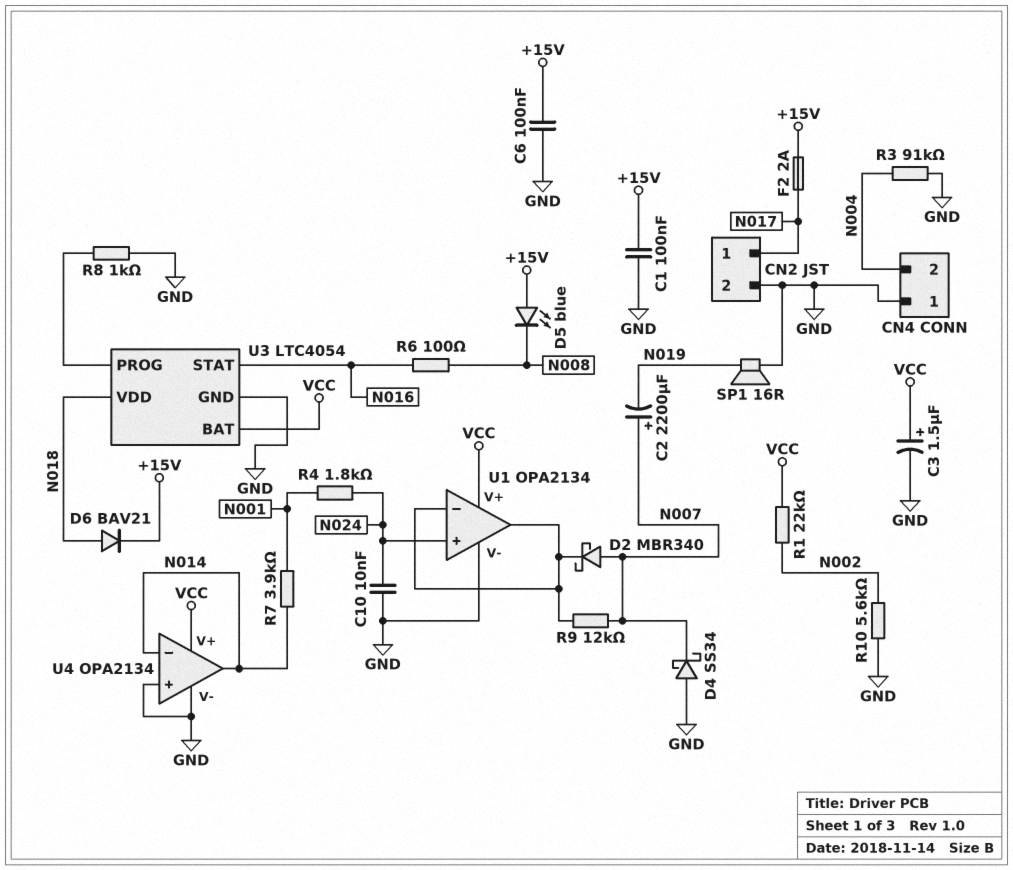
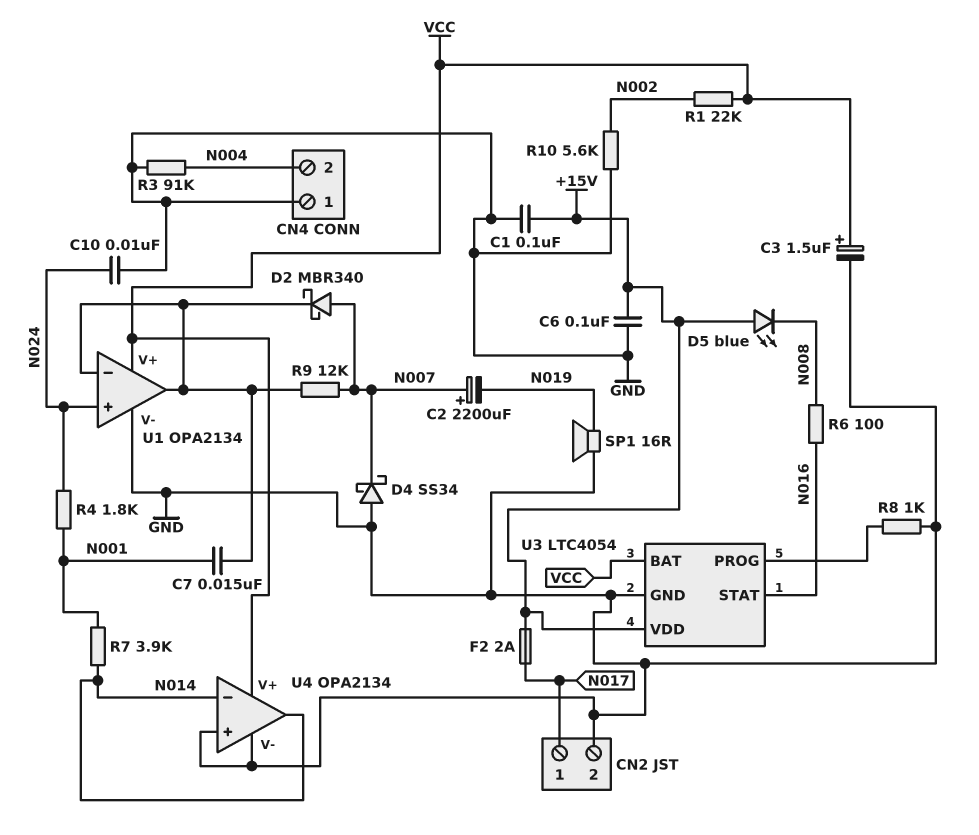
C7: none -> 15nF (N001, U1/in-)
D6: diode BAV21 (A N018, K +15V) -> none
U3 pin VDD: N018 -> +15V

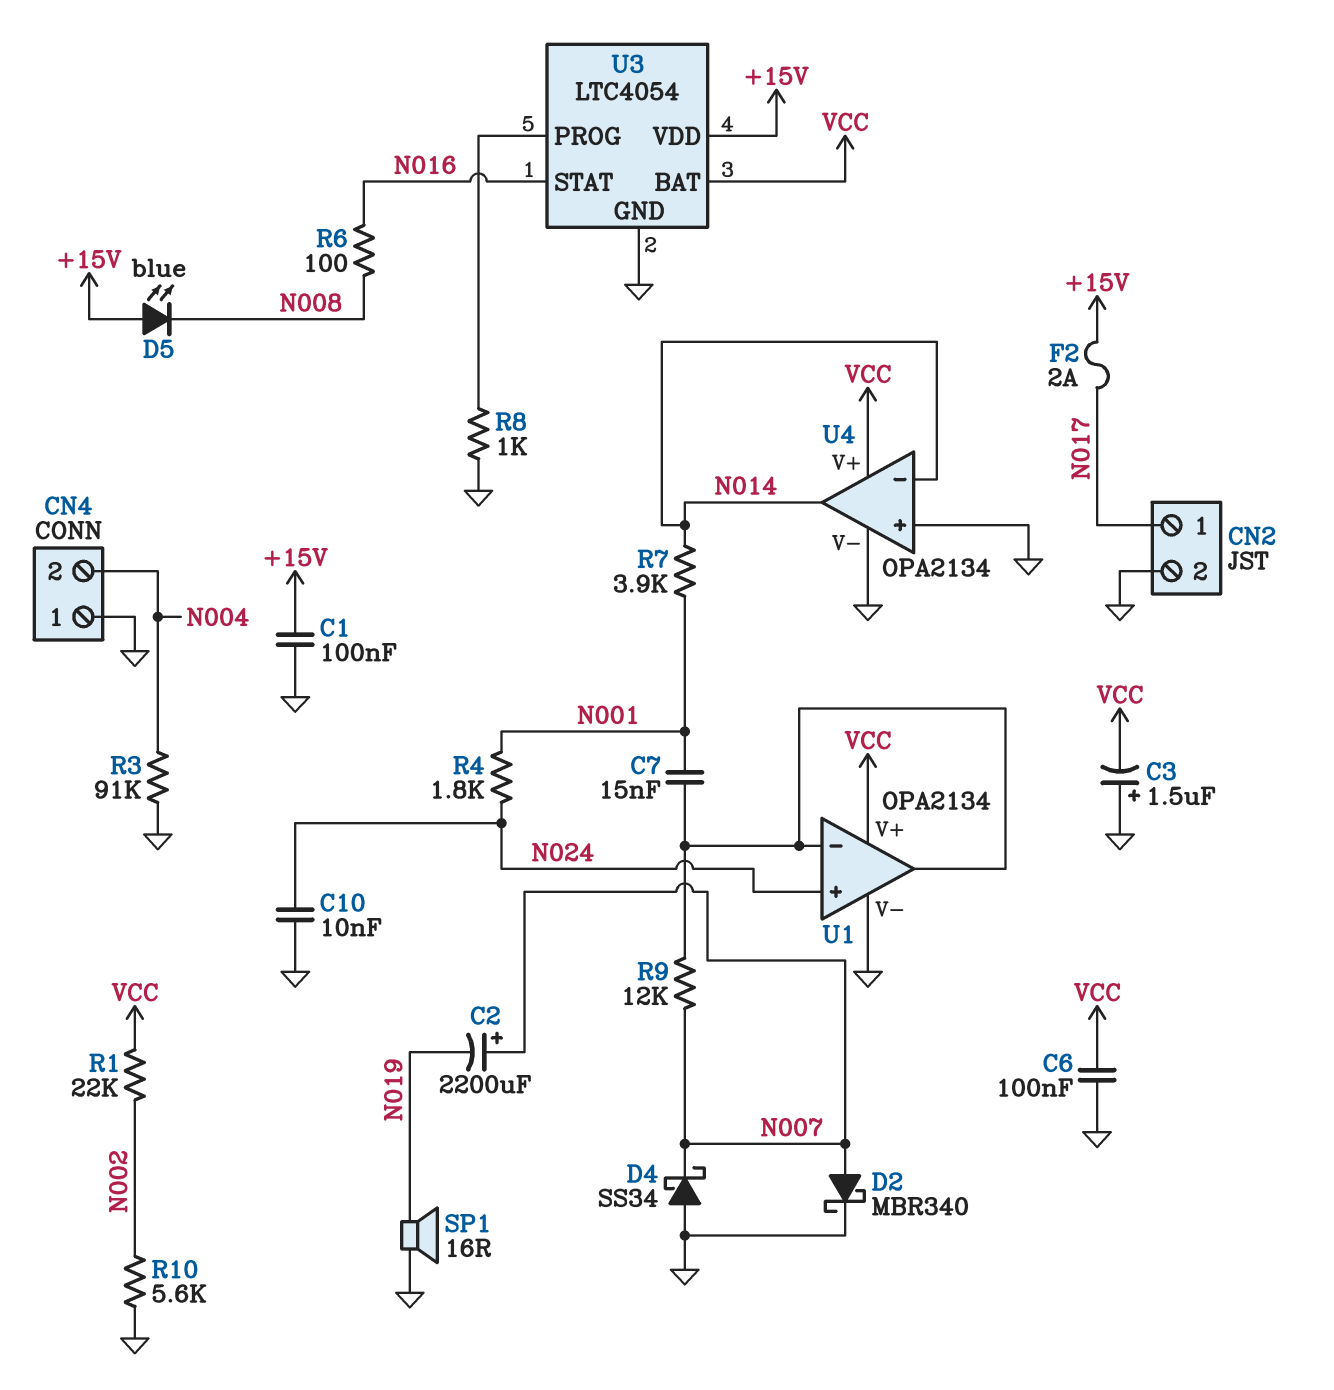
C3: 1.5uF (plus VCC, minus GND) -> 1.5uF (plus GND, minus VCC)
C6: 100nF (+15V, GND) -> 100nF (GND, VCC)
D2: schottky MBR340 (A N007, K U1/in-) -> schottky MBR340 (A N007, K GND)

